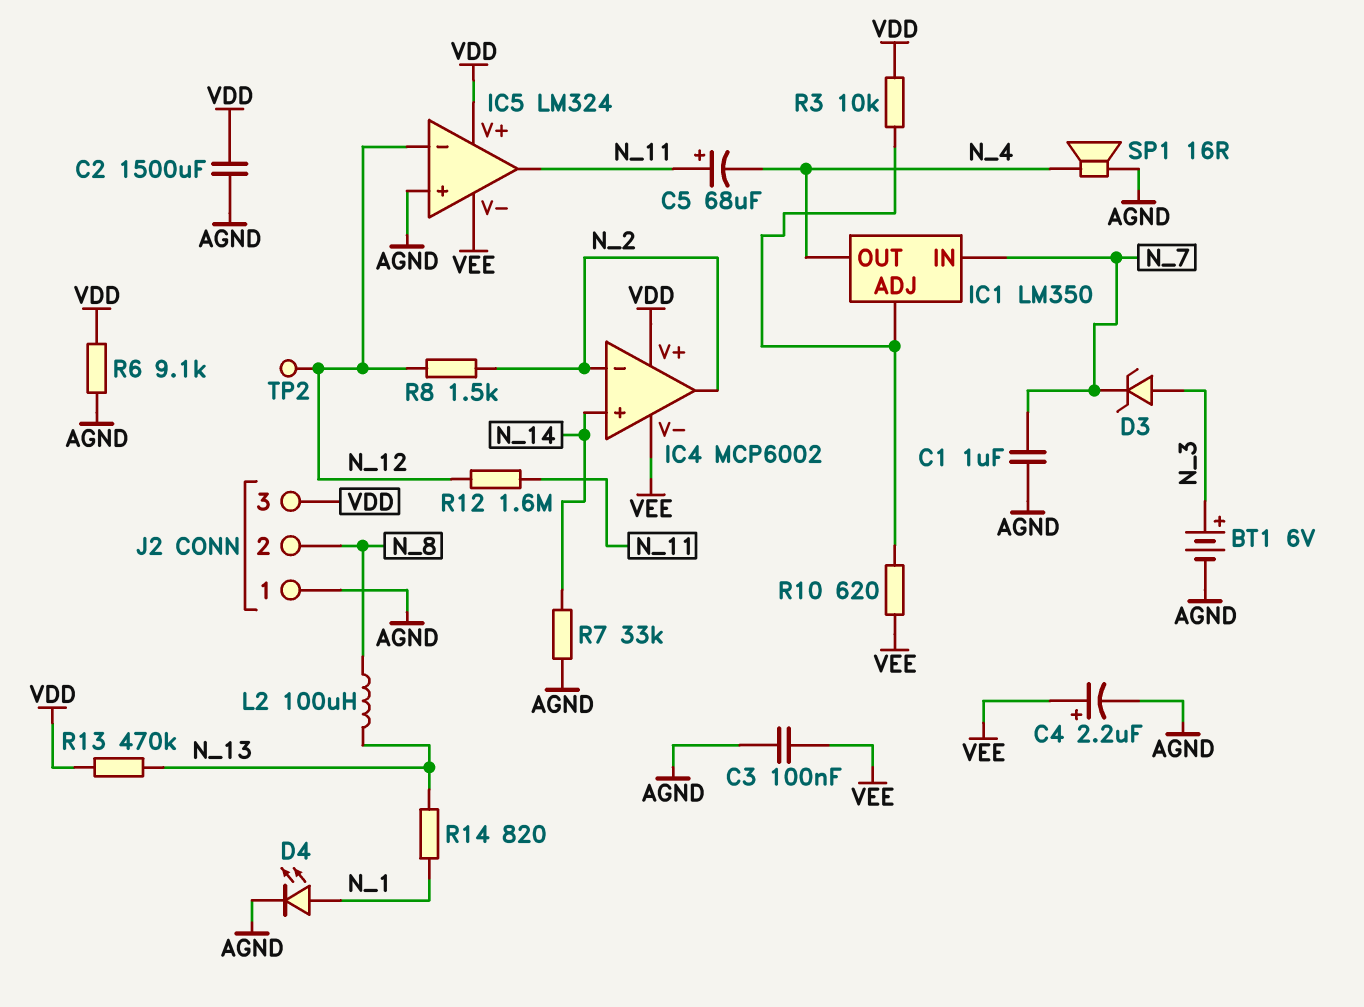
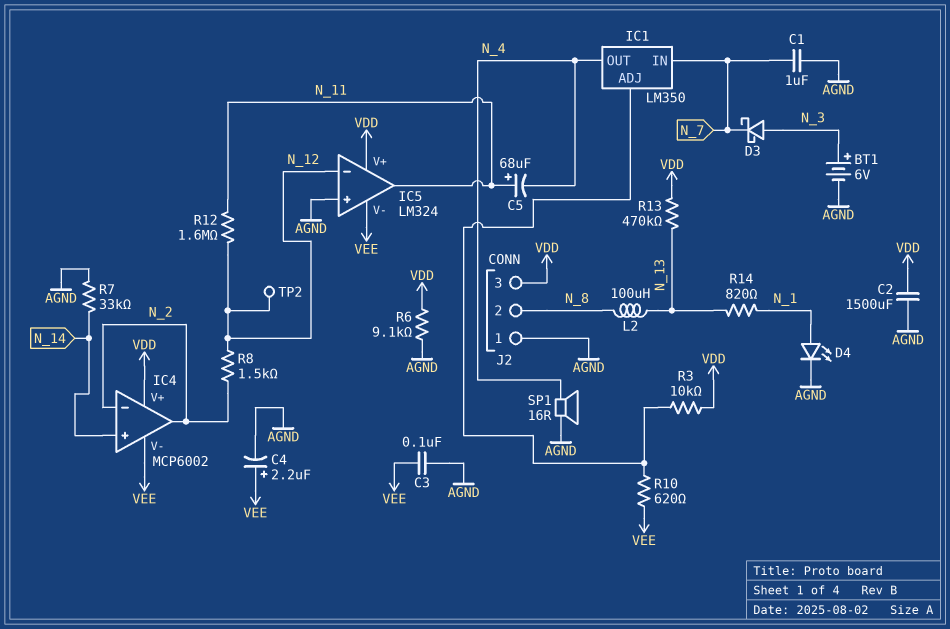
D3: zener (A N_3, K N_7) -> schottky (A N_3, K N_7)

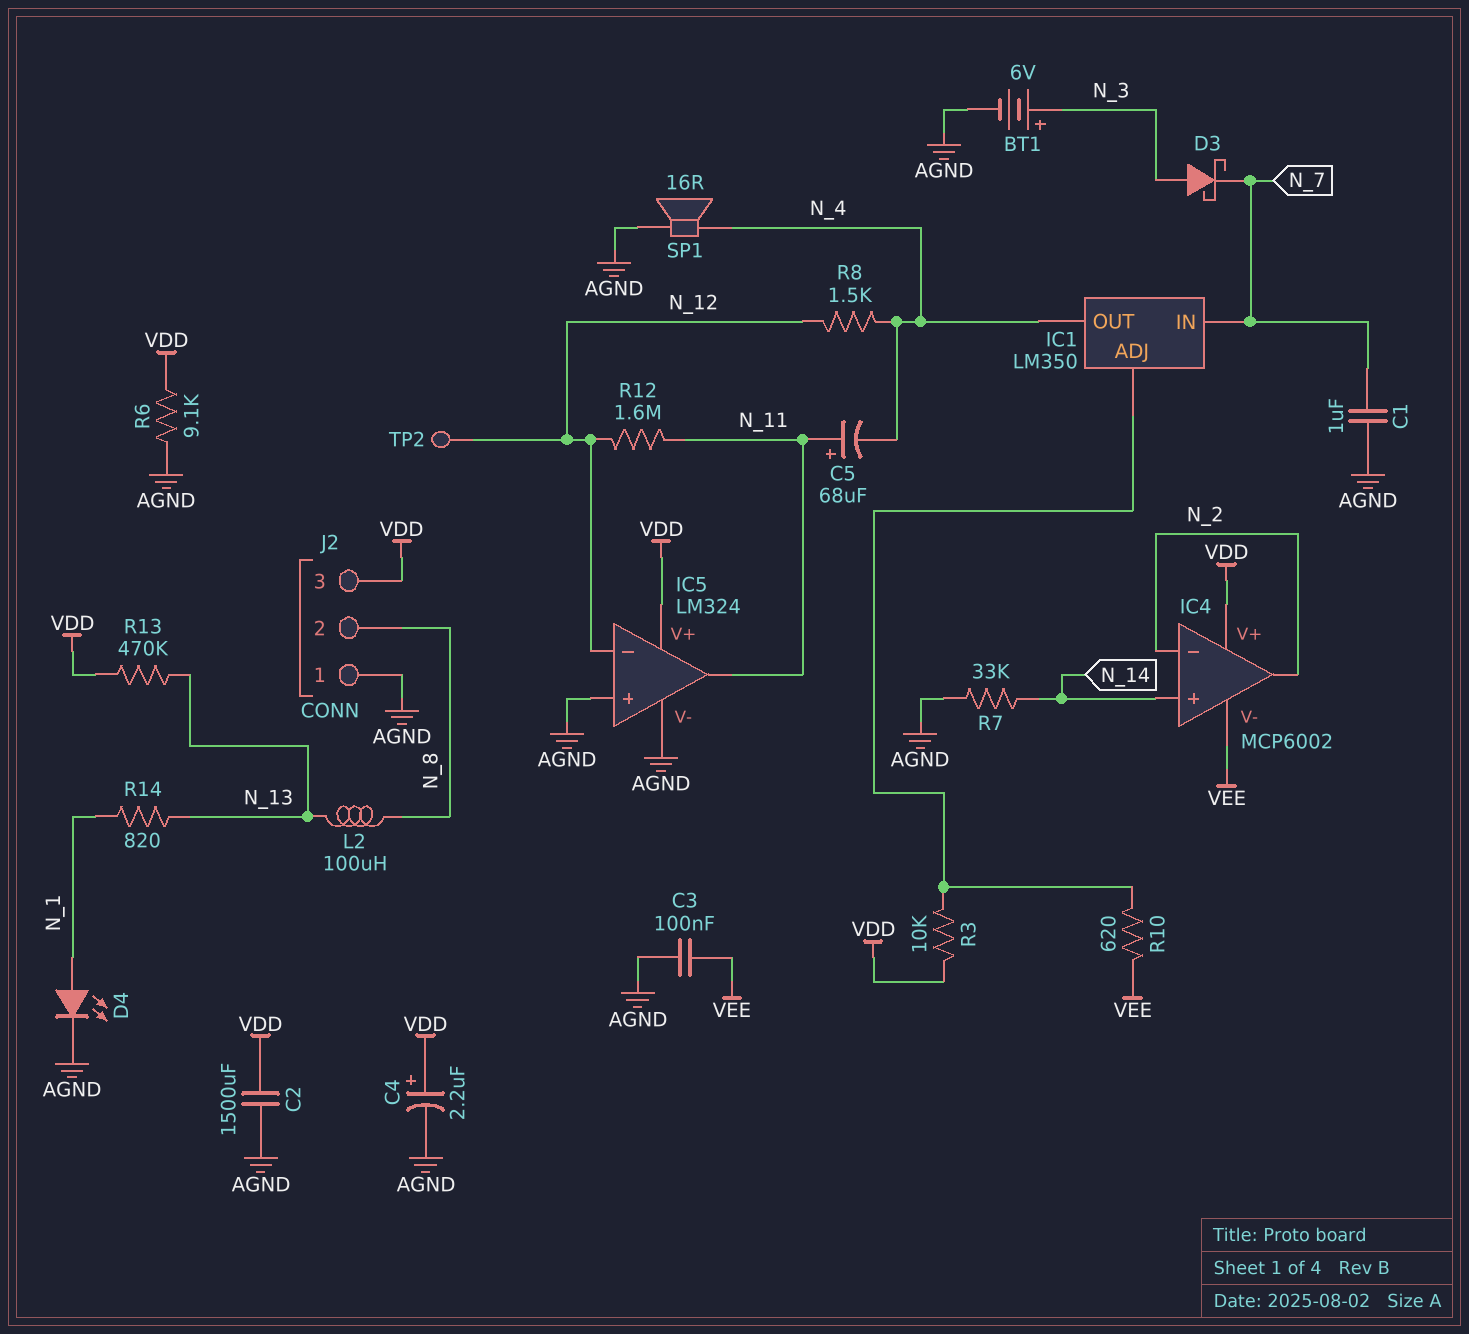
C4: 2.2uF (plus VEE, minus AGND) -> 2.2uF (plus VDD, minus AGND)
IC5 pin V-: VEE -> AGND
R8: 1.5k (N_2, N_12) -> 1.5k (N_4, N_12)

